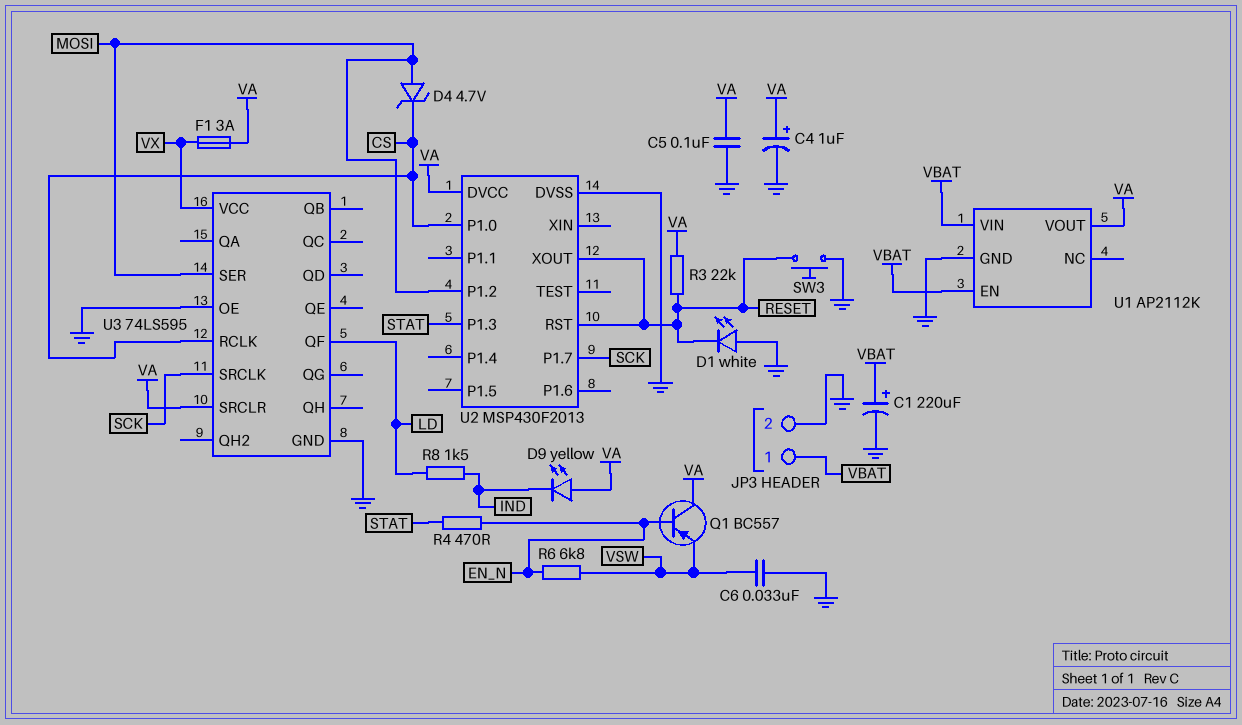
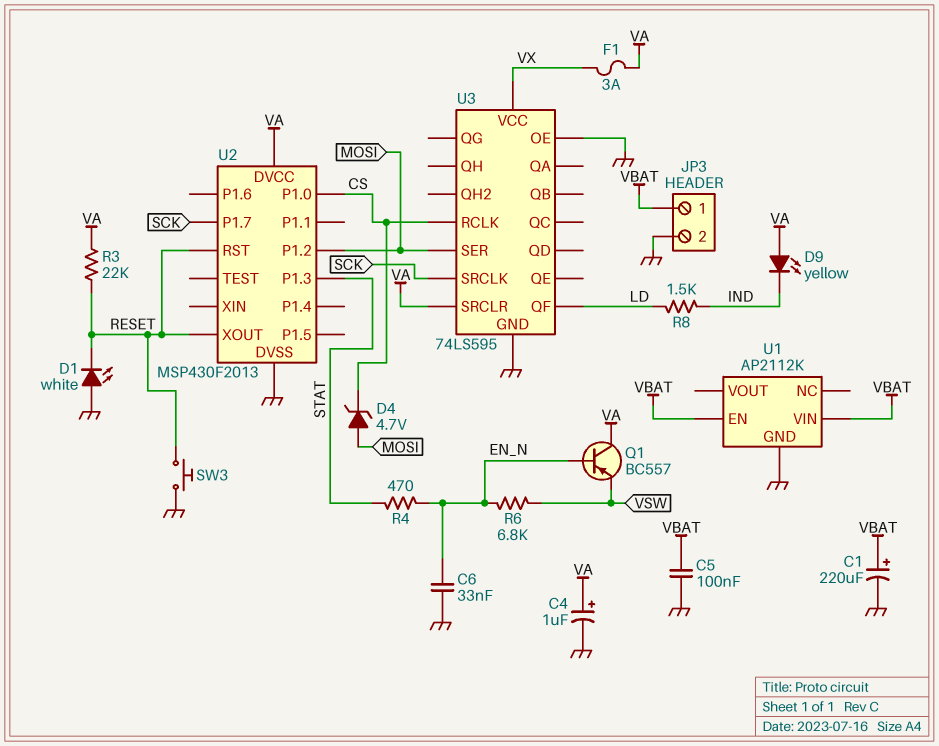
C5: 100nF (GND, VA) -> 100nF (GND, VBAT)
C6: 33nF (GND, VSW) -> 33nF (EN_N, GND)
U1 pin VOUT: VA -> none

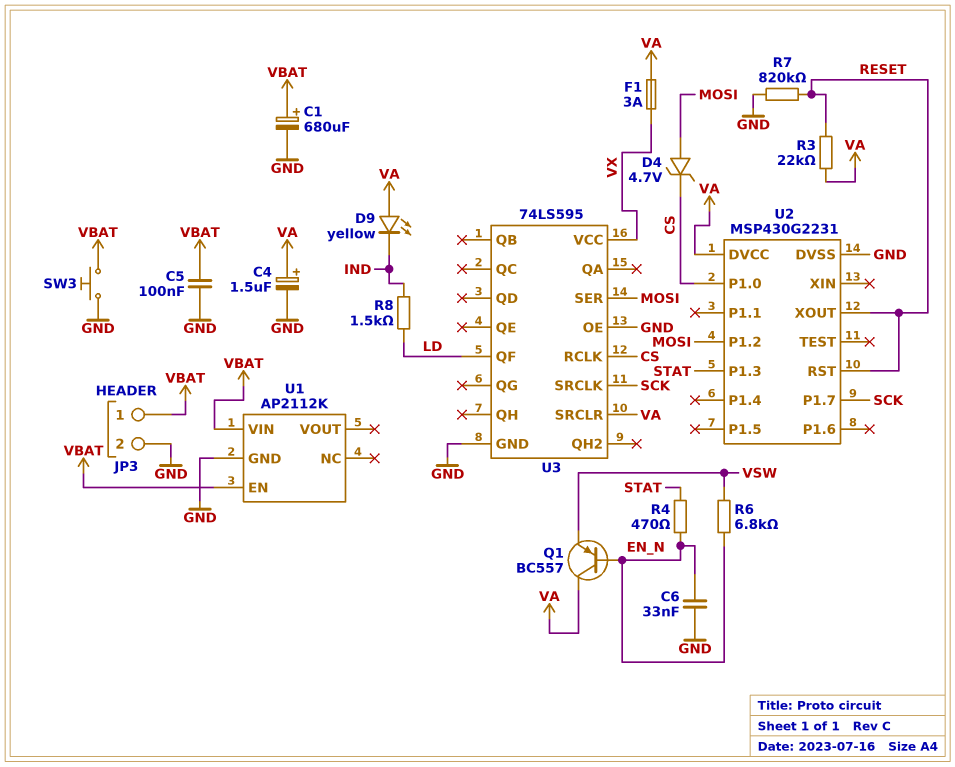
C1: 220uF (plus VBAT, minus GND) -> 680uF (plus VBAT, minus GND)
C4: 1uF (plus VA, minus GND) -> 1.5uF (plus VA, minus GND)
D1: LED white (A GND, K RESET) -> none
R7: none -> 820k (GND, RESET)
SW3: button (GND, RESET) -> button (GND, VBAT)
U2: MSP430F2013 -> MSP430G2231

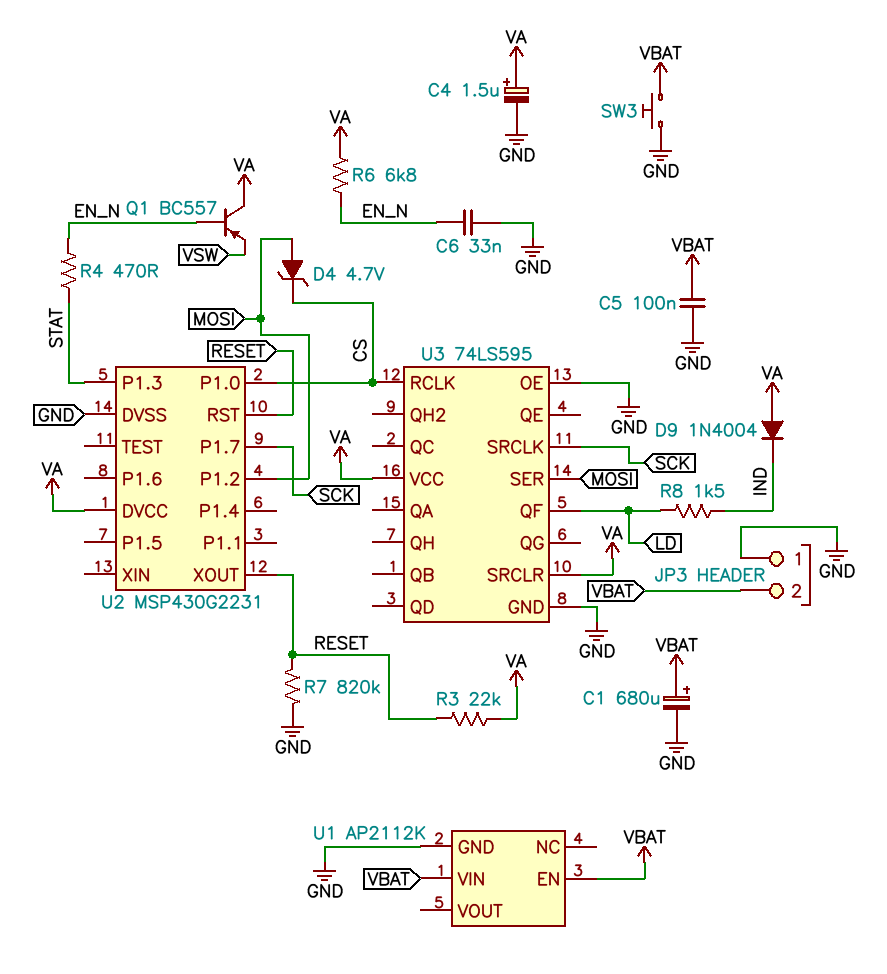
D9: LED yellow (A VA, K IND) -> diode 1N4004 (A VA, K IND)
F1: 3A (VA, VX) -> none
JP3 pin 1: VBAT -> GND
JP3 pin 2: GND -> VBAT
R6: 6.8k (EN_N, VSW) -> 6.8k (EN_N, VA)
U3 pin VCC: VX -> VA

